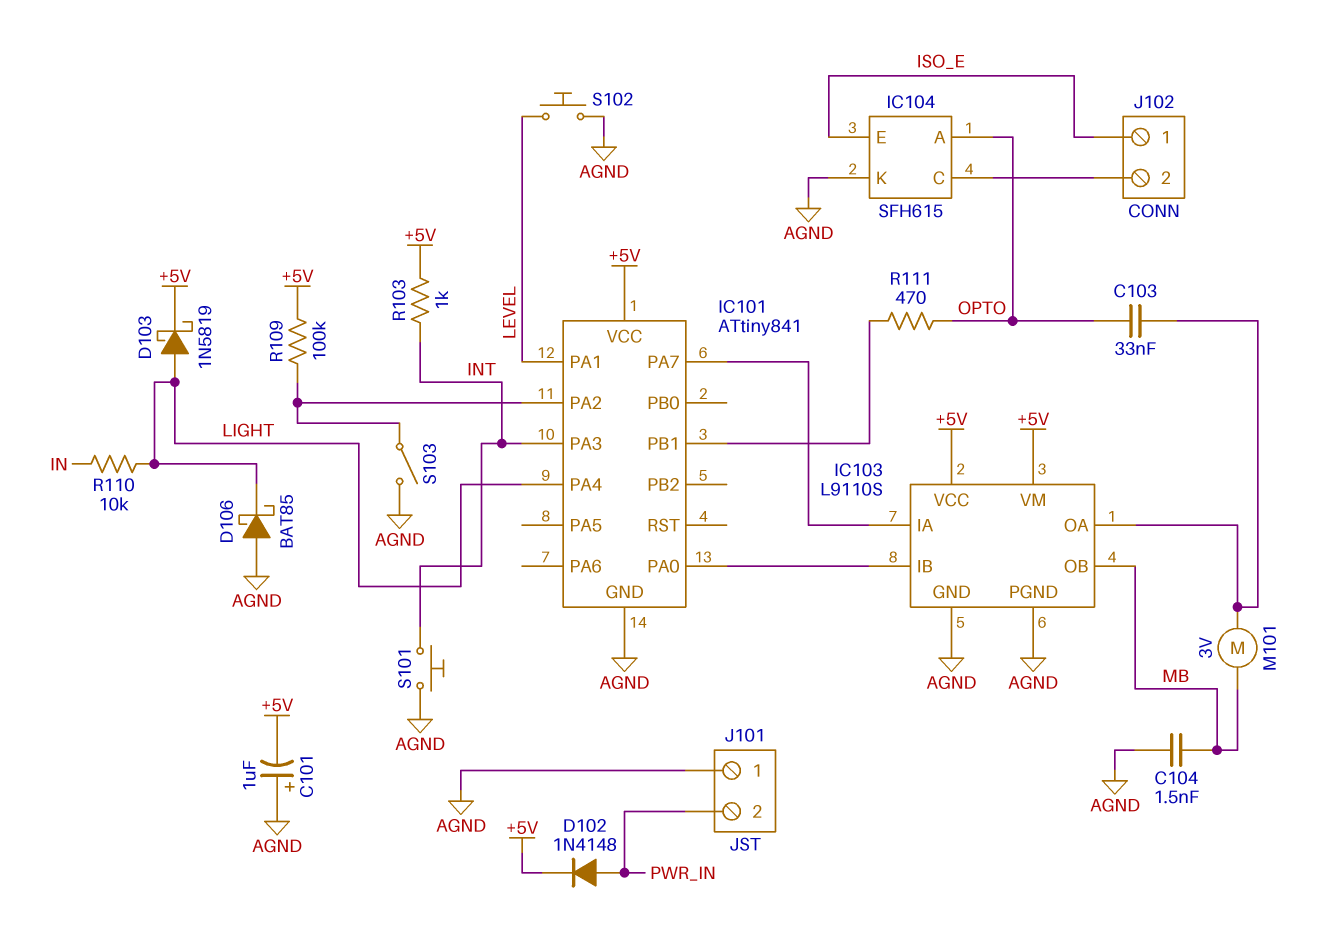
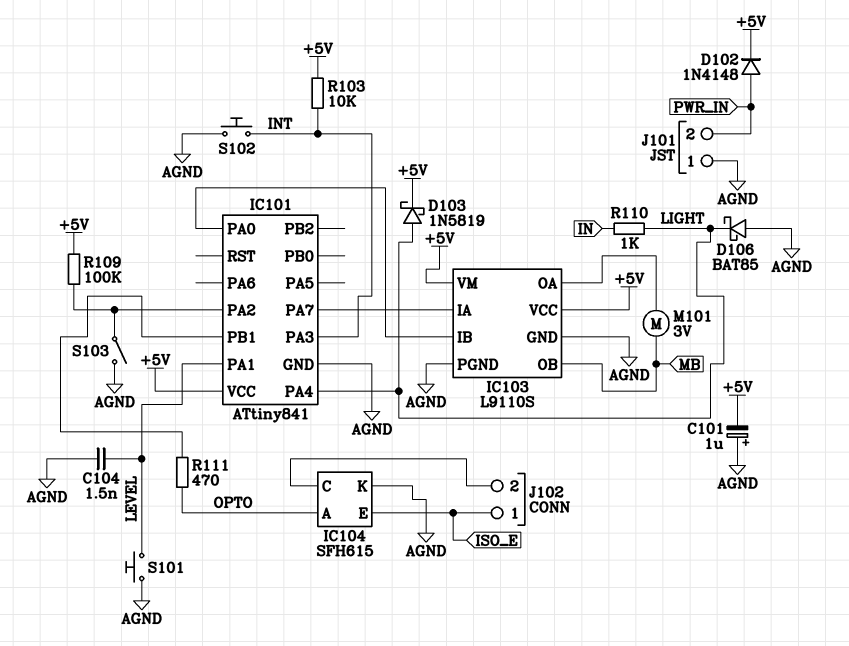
C103: 33nF (IC103/OA, OPTO) -> none
C104: 1.5nF (AGND, MB) -> 1.5nF (AGND, LEVEL)
R103: 1k (+5V, INT) -> 10k (+5V, INT)
R110: 10k (IN, LIGHT) -> 1k (IN, LIGHT)
S101: button (AGND, INT) -> button (AGND, LEVEL)
S102: button (AGND, LEVEL) -> button (AGND, INT)

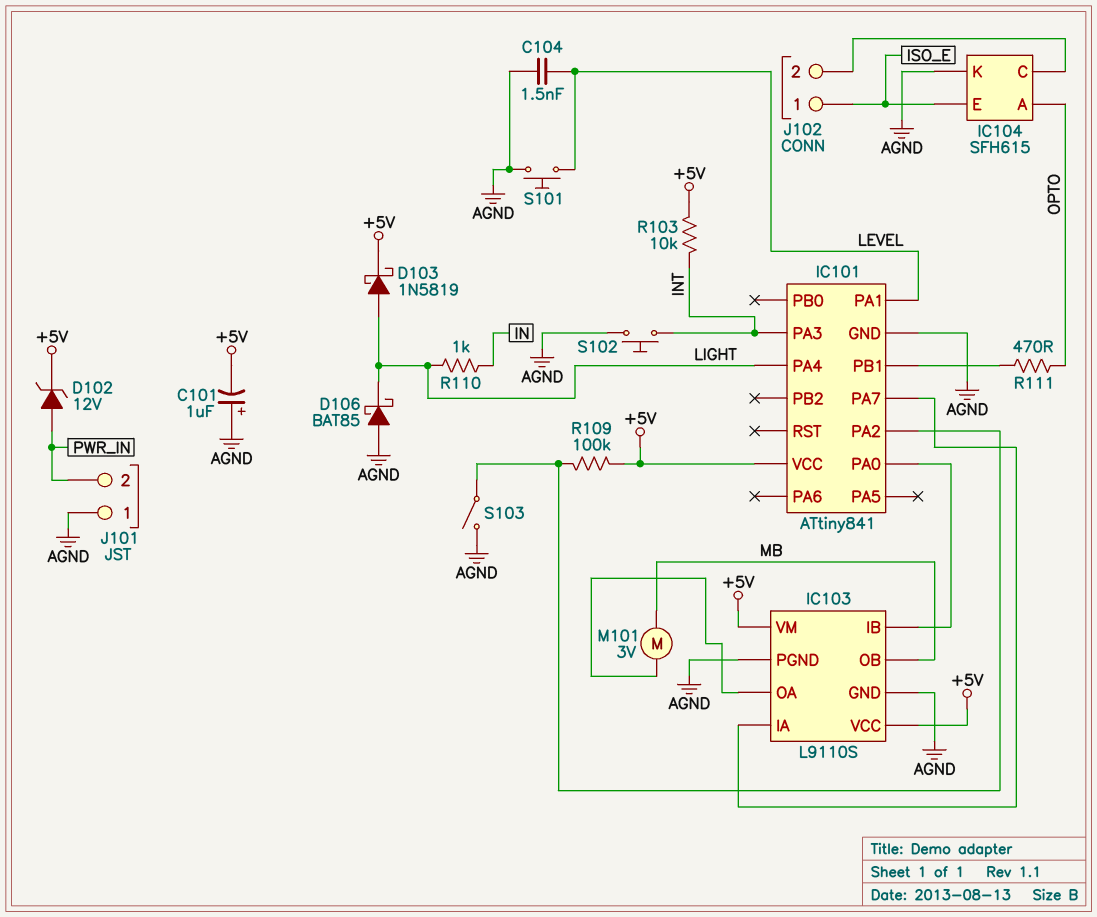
D102: diode 1N4148 (A PWR_IN, K +5V) -> zener 12V (A PWR_IN, K +5V)

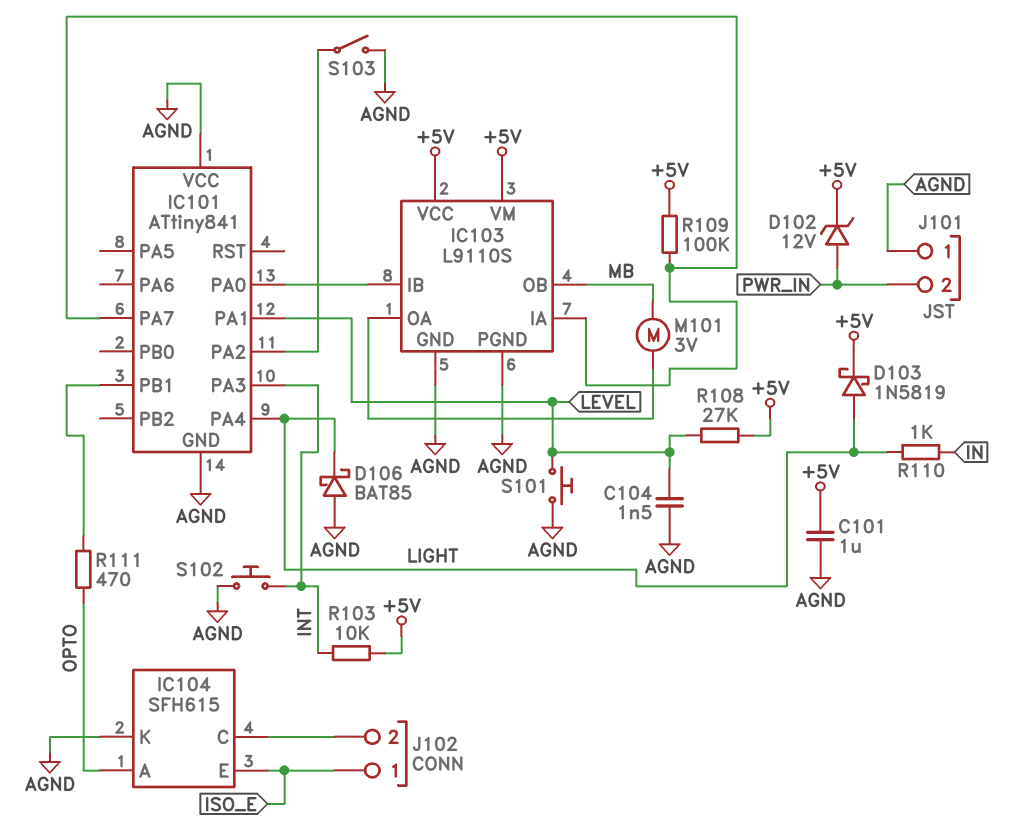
C101: 1uF (plus AGND, minus +5V) -> 1uF (+5V, AGND)
IC101 pin VCC: +5V -> AGND
R108: none -> 27k (+5V, LEVEL)
R109: 100k (+5V, IC101/PA2) -> 100k (+5V, IC101/PA7)

